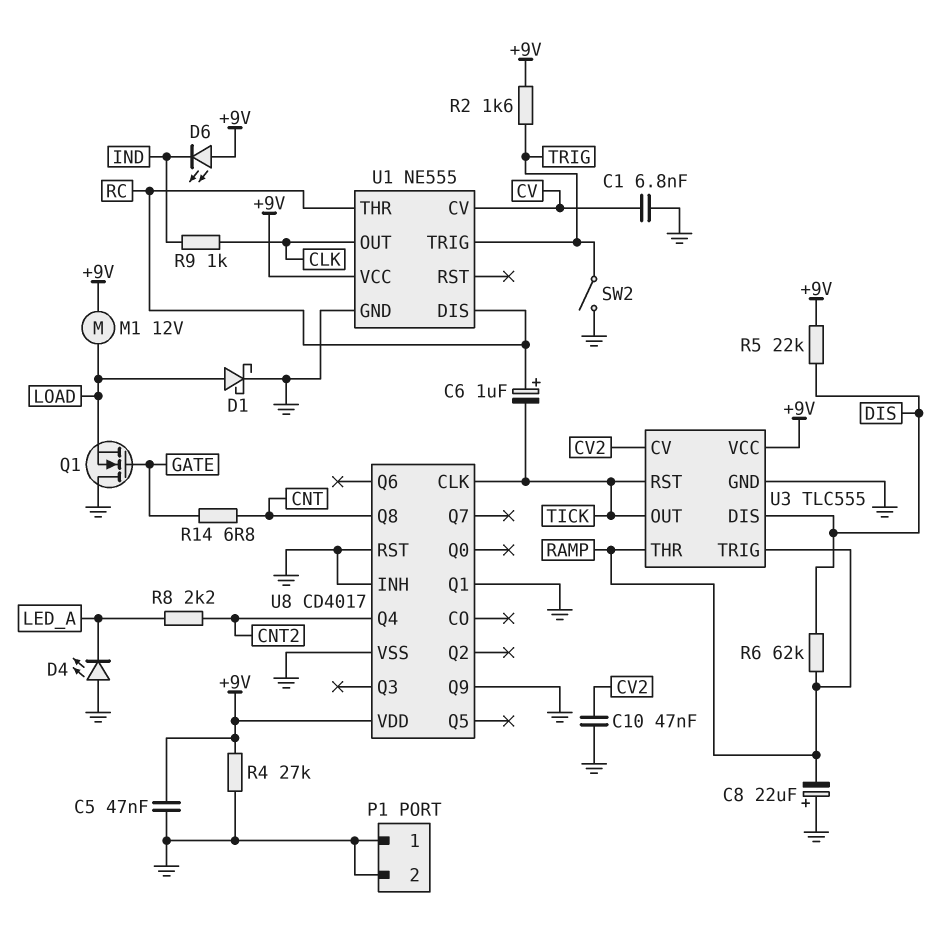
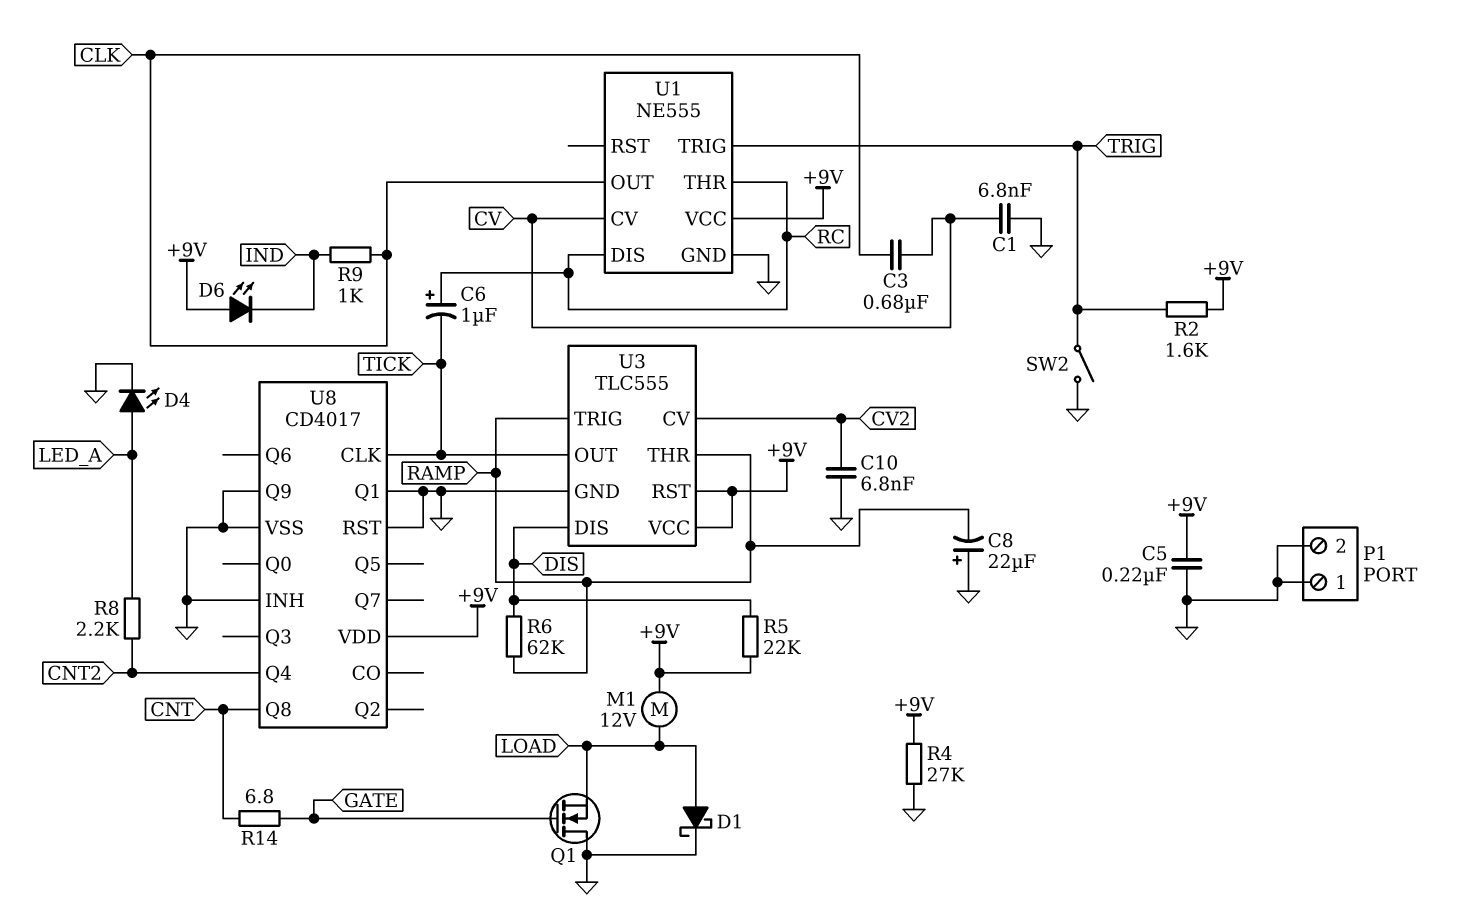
C3: none -> 680nF (CLK, CV)
C5: 47nF (+9V, GND) -> 220nF (+9V, GND)
C10: 47nF (CV2, GND) -> 6.8nF (CV2, GND)
D4: LED (A GND, K LED_A) -> LED (A LED_A, K GND)
U3 pin RST: TICK -> +9V

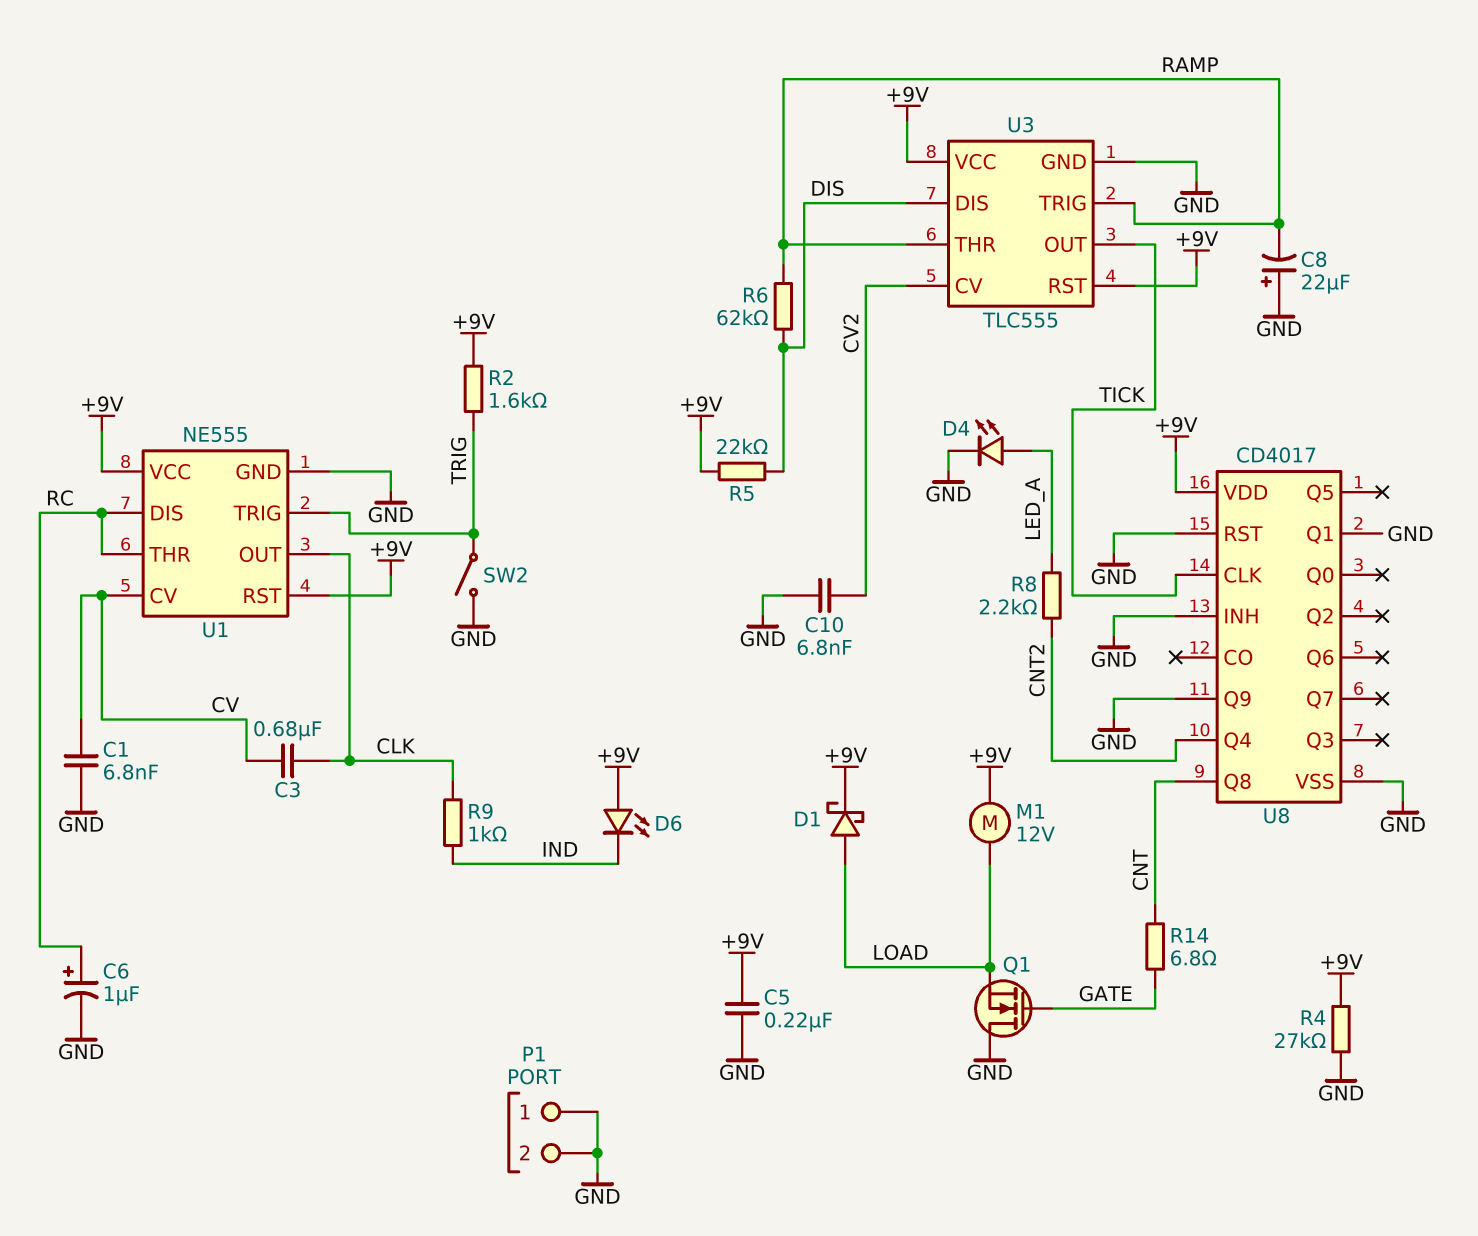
C6: 1uF (plus RC, minus TICK) -> 1uF (plus RC, minus GND)
D1: schottky (A LOAD, K GND) -> schottky (A LOAD, K +9V)
U1 pin RST: none -> +9V

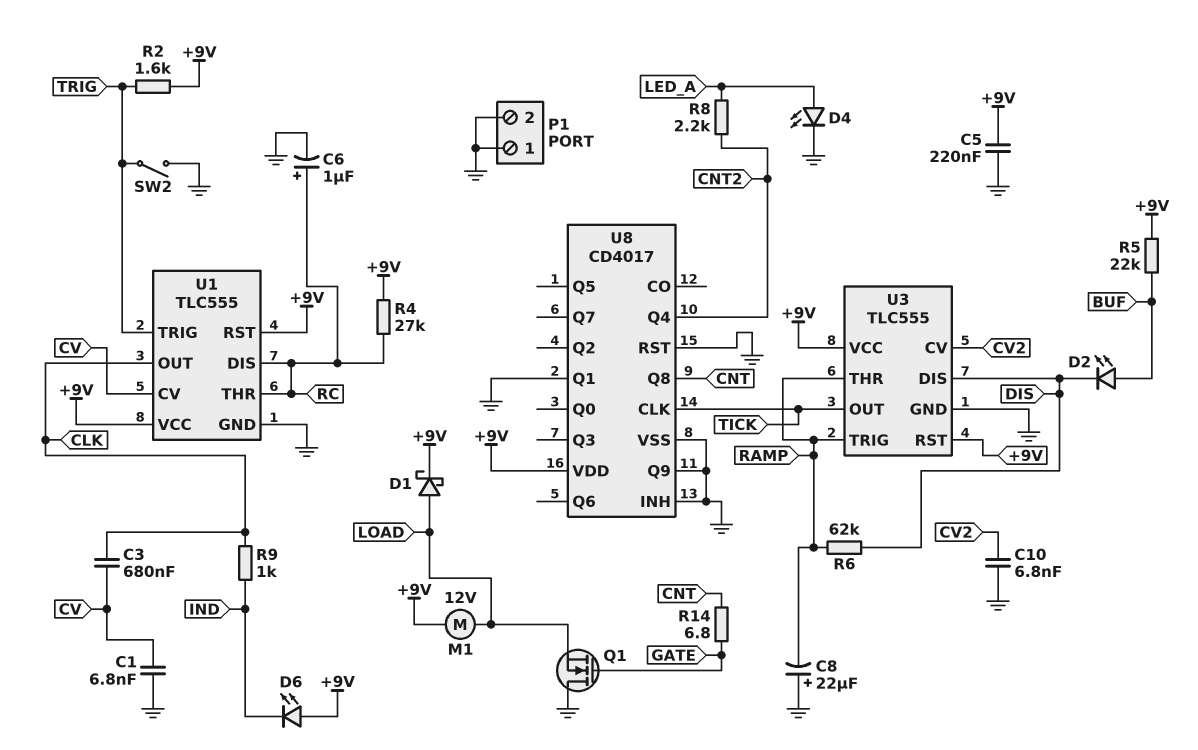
D2: none -> LED (A BUF, K DIS)
R4: 27k (+9V, GND) -> 27k (+9V, RC)
R5: 22k (+9V, DIS) -> 22k (+9V, BUF)
U1: NE555 -> TLC555

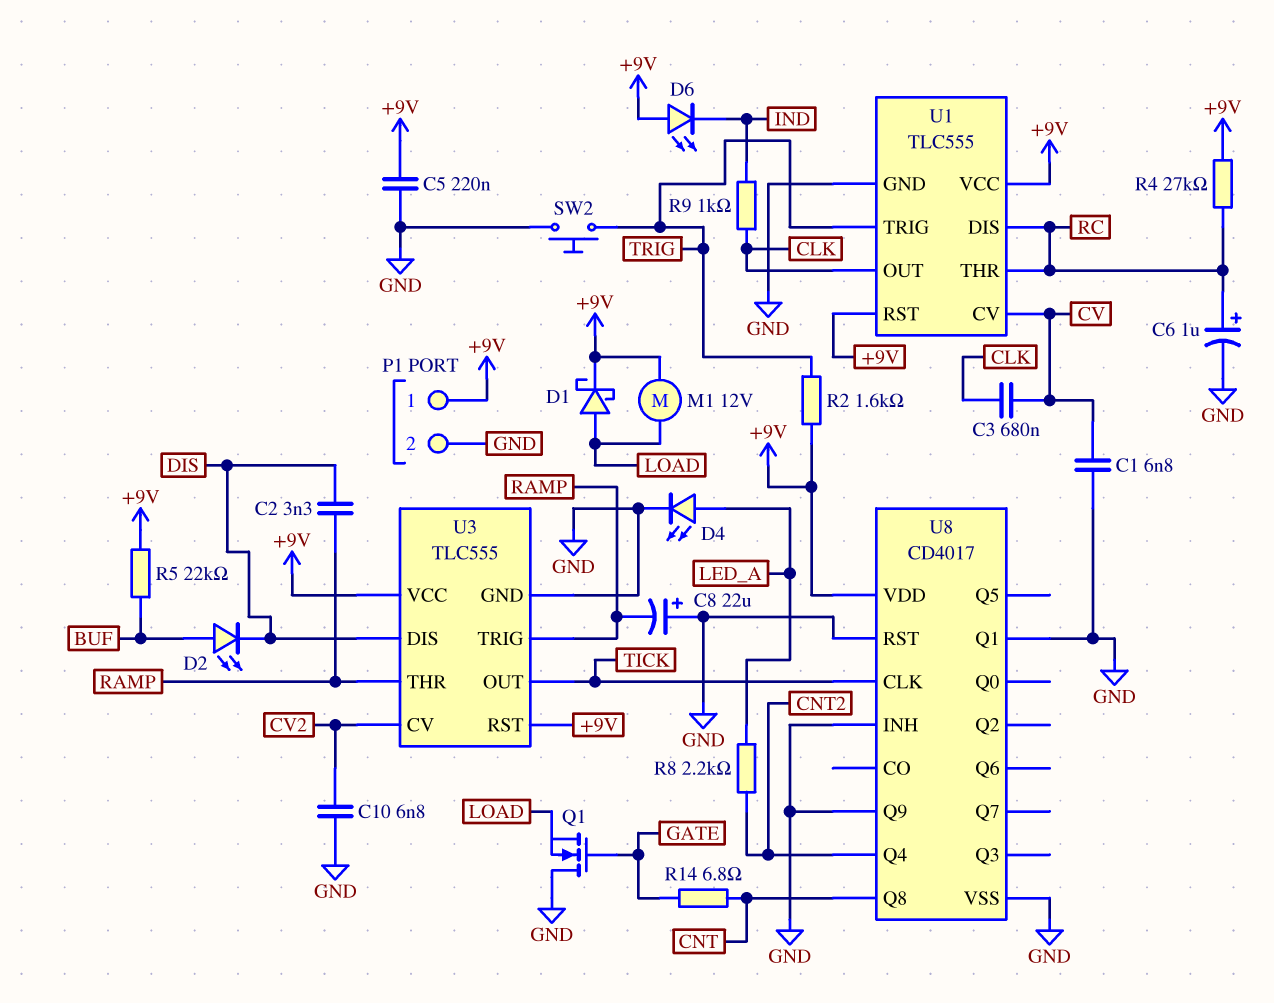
C2: none -> 3.3nF (DIS, RAMP)
P1 pin 1: GND -> +9V
R6: 62k (DIS, RAMP) -> none
SW2: switch (GND, TRIG) -> button (GND, TRIG)

